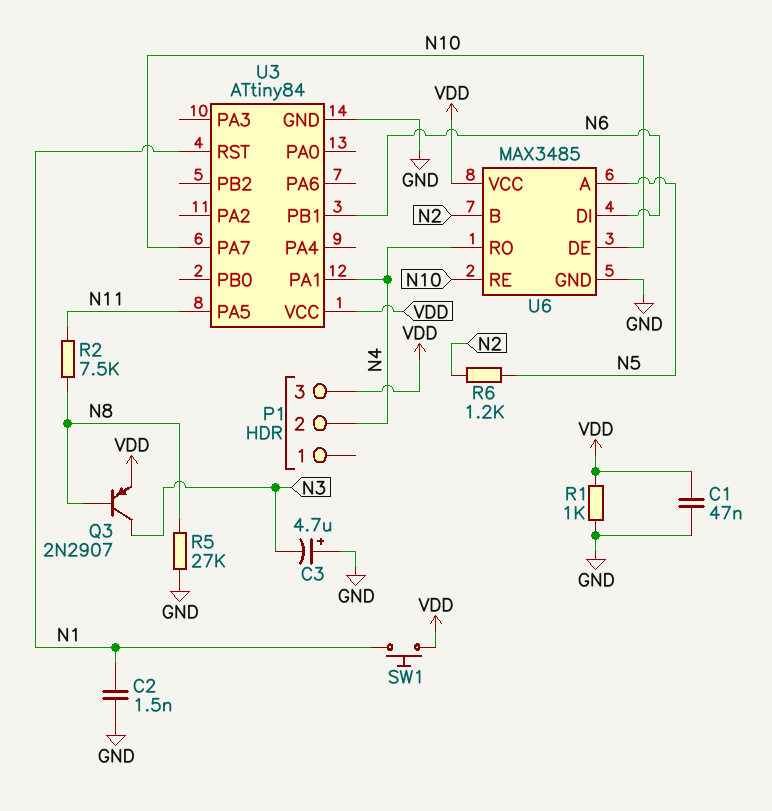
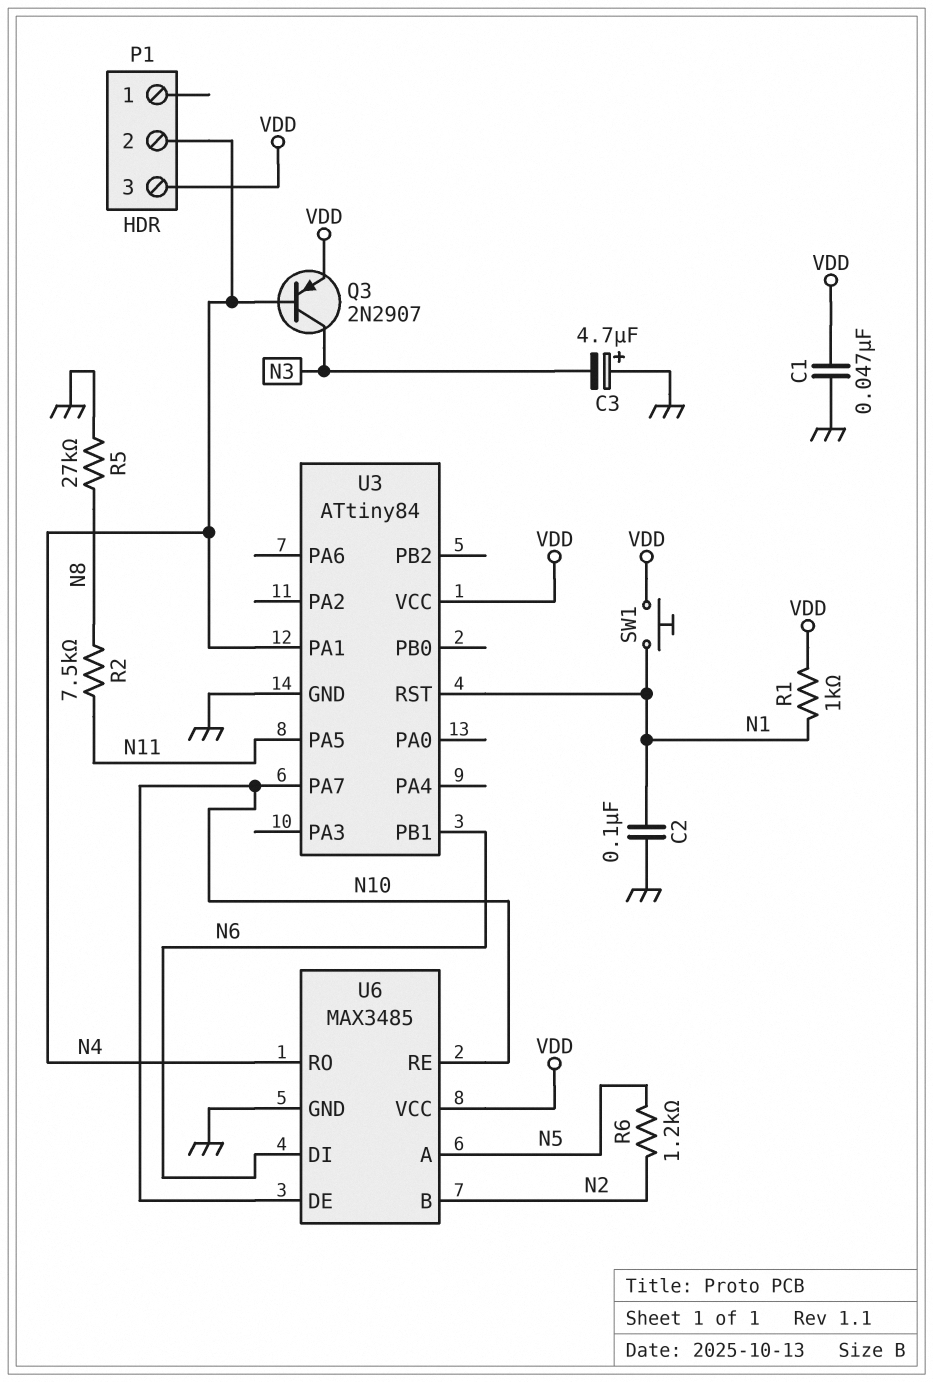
C2: 1.5nF (GND, N1) -> 100nF (GND, N1)
Q3: PNP 2N2907 (B N8, C N3, E VDD) -> PNP 2N2907 (B N4, C N3, E VDD)
R1: 1k (GND, VDD) -> 1k (N1, VDD)

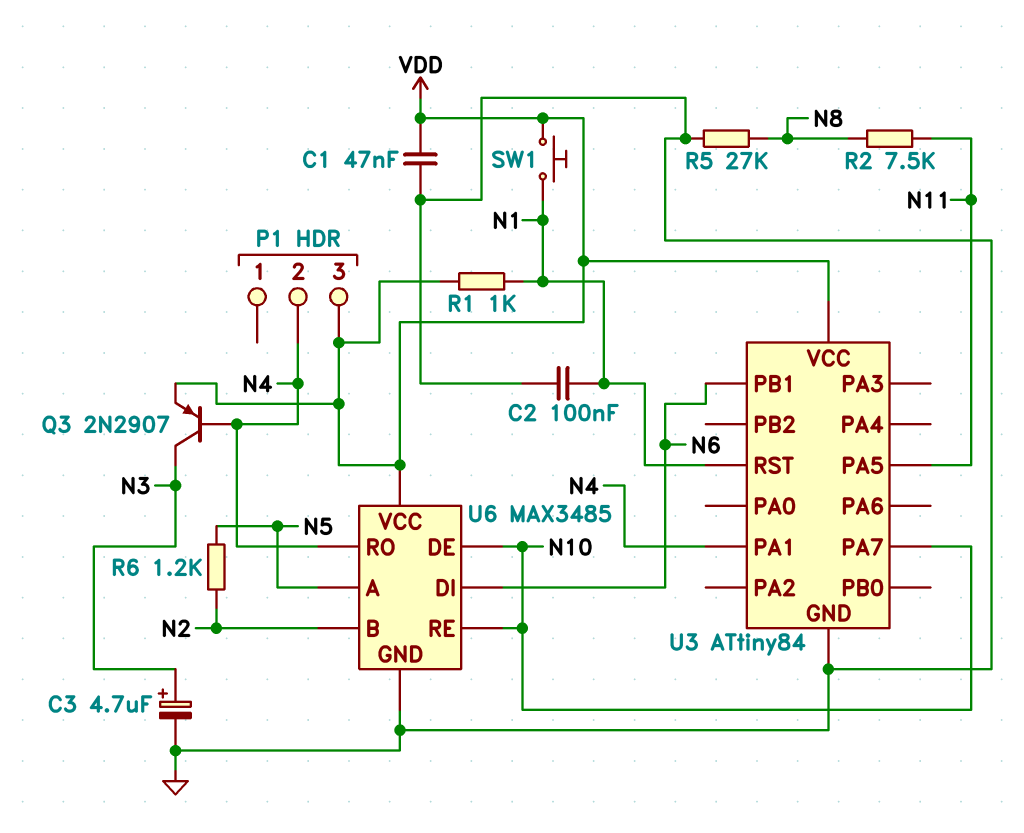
C3: 4.7uF (plus GND, minus N3) -> 4.7uF (plus N3, minus GND)

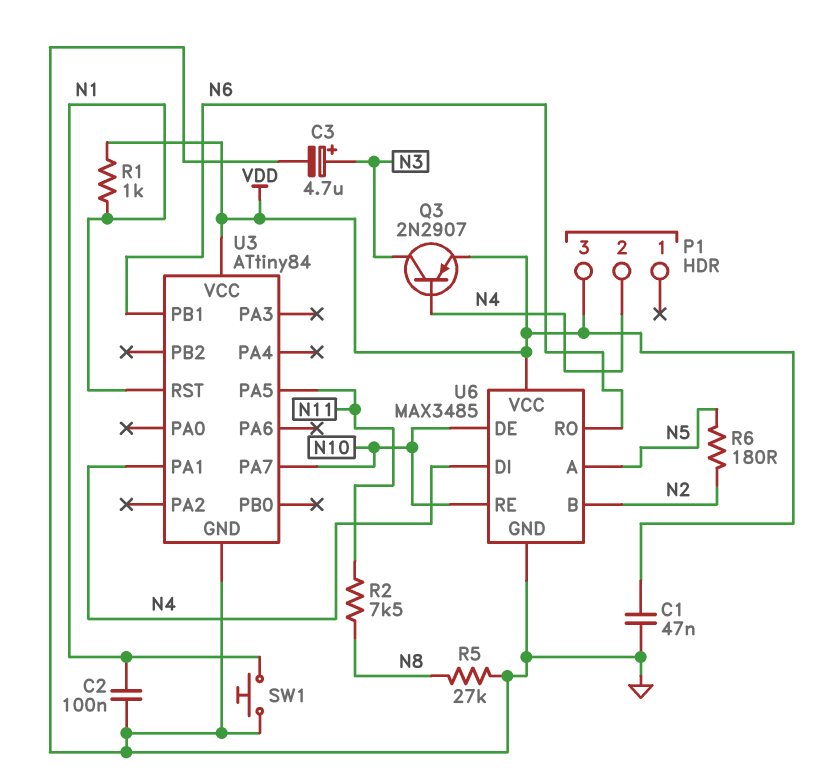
R6: 1.2k (N2, N5) -> 180 (N2, N5)
SW1: button (N1, VDD) -> button (GND, N1)
U6 pin DI: N6 -> N4
U6 pin RO: N4 -> N6

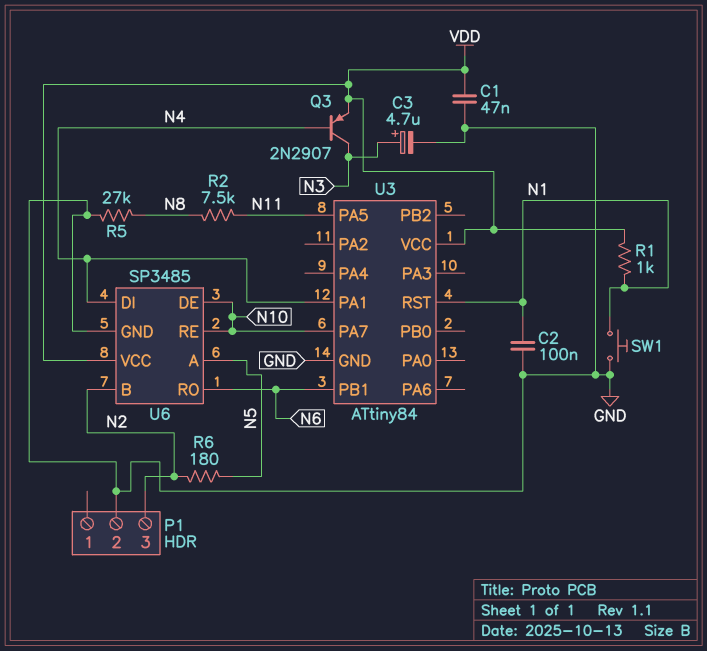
P1 pin 2: N4 -> GND
P1 pin 3: VDD -> N2
U6: MAX3485 -> SP3485

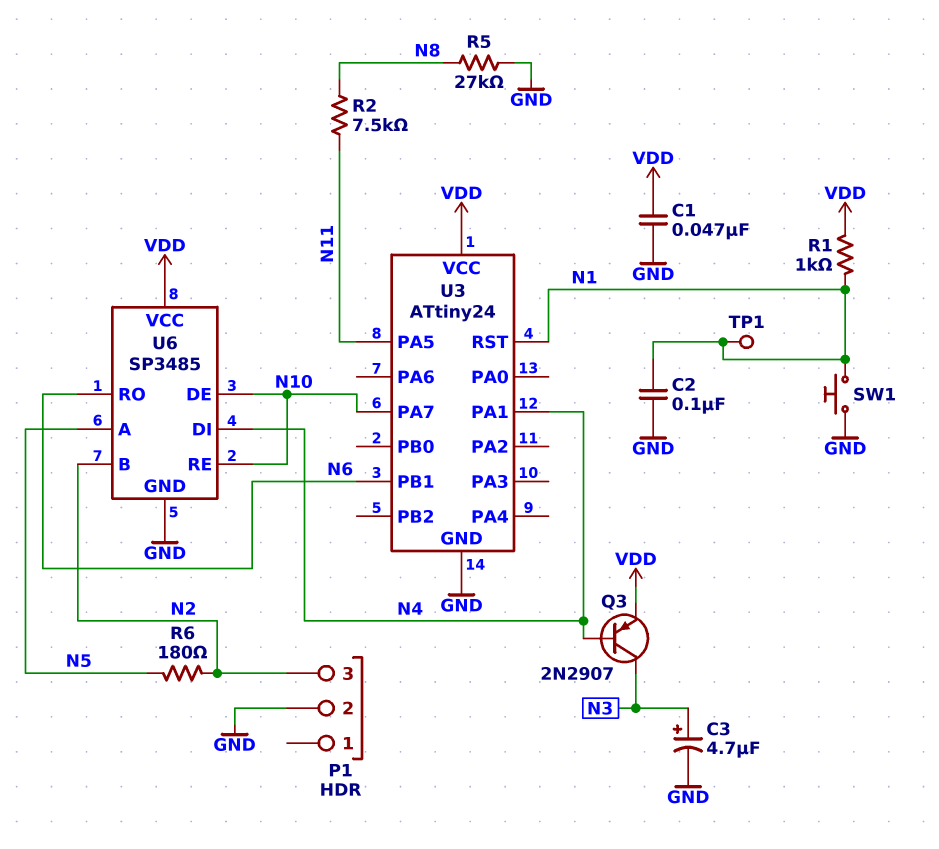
TP1: none -> test point (N1)
U3: ATtiny84 -> ATtiny24

